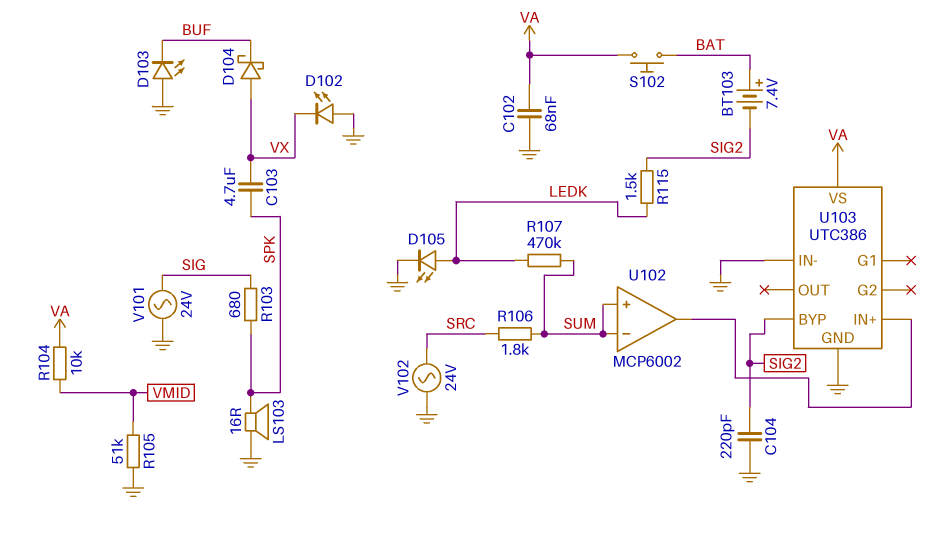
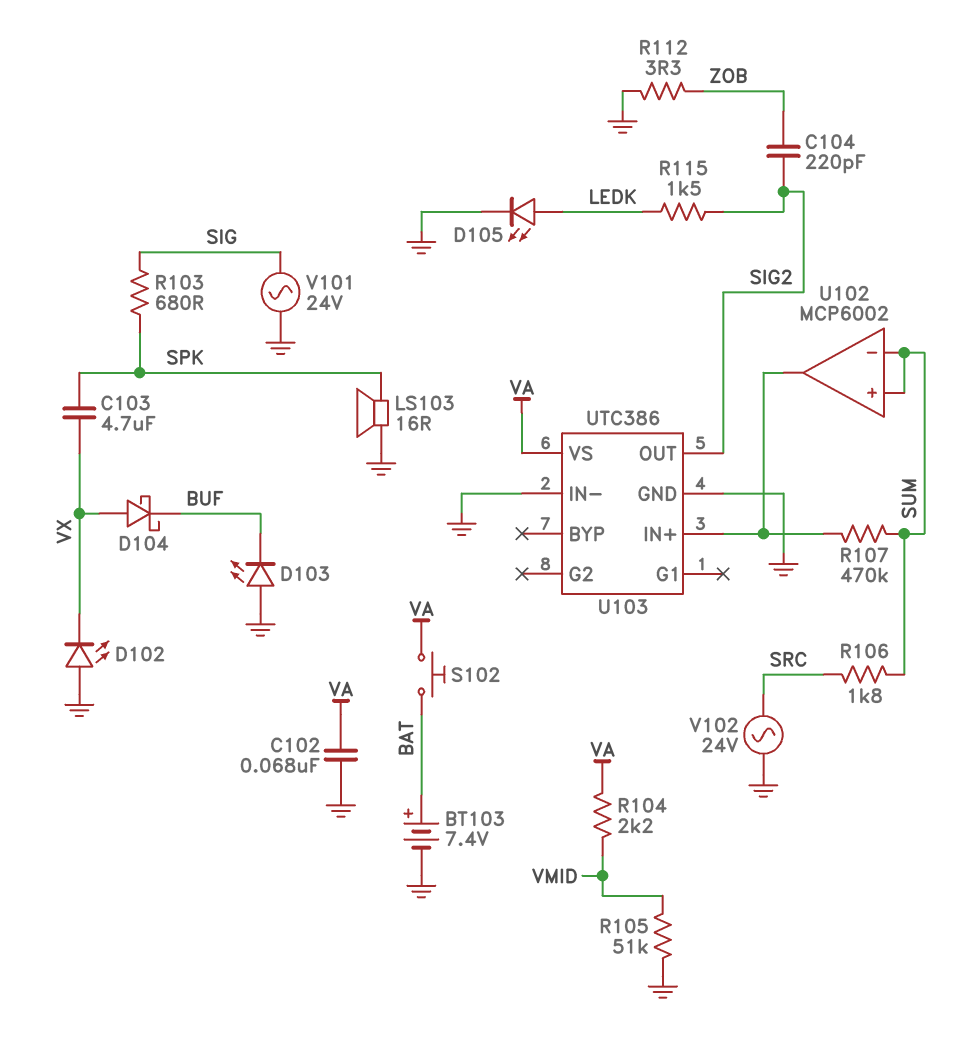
BT103: 7.4V (plus BAT, minus SIG2) -> 7.4V (plus BAT, minus GND)
C104: 220pF (GND, SIG2) -> 220pF (SIG2, ZOB)
R104: 10k (VA, VMID) -> 2.2k (VA, VMID)
R107: 470k (LEDK, SUM) -> 470k (SUM, U102/out)
R112: none -> 3.3 (GND, ZOB)
U103 pin BYP: SIG2 -> none
U103 pin OUT: none -> SIG2

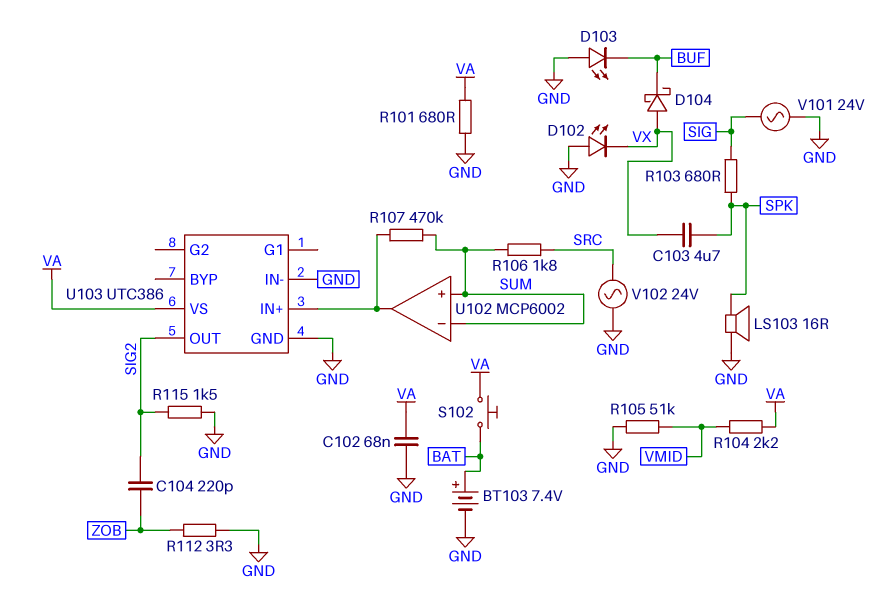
D105: LED (A LEDK, K GND) -> none
R101: none -> 680 (GND, VA)
R115: 1.5k (LEDK, SIG2) -> 1.5k (GND, SIG2)

